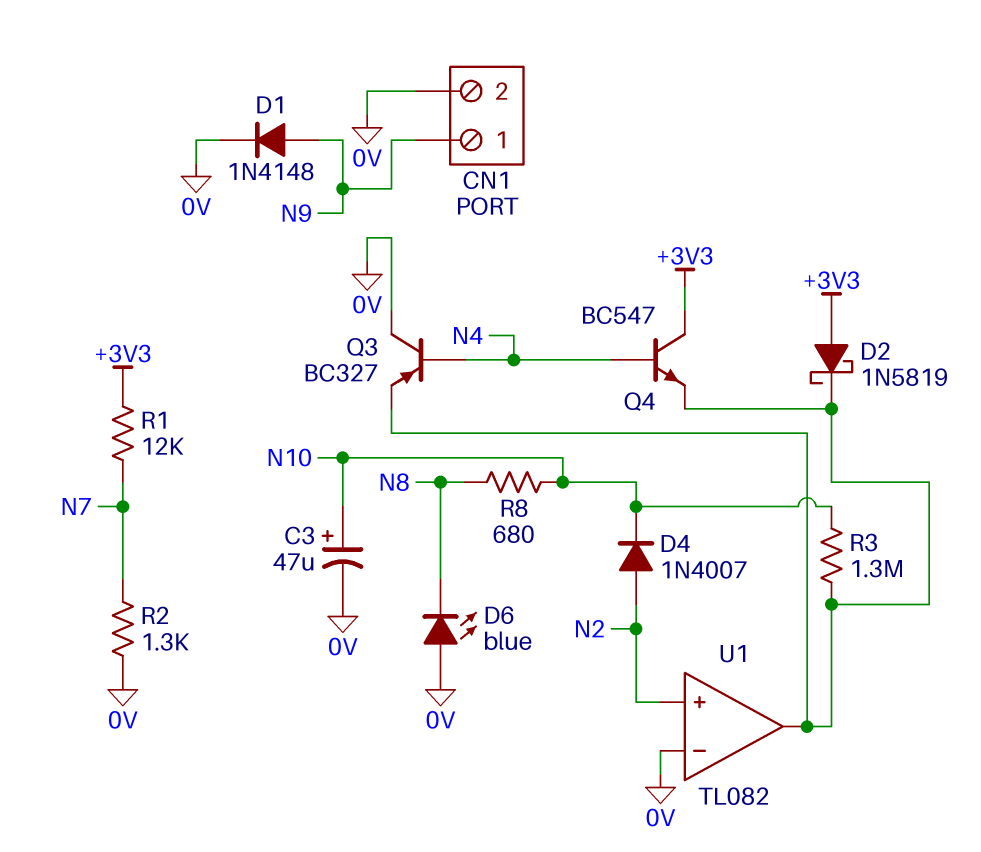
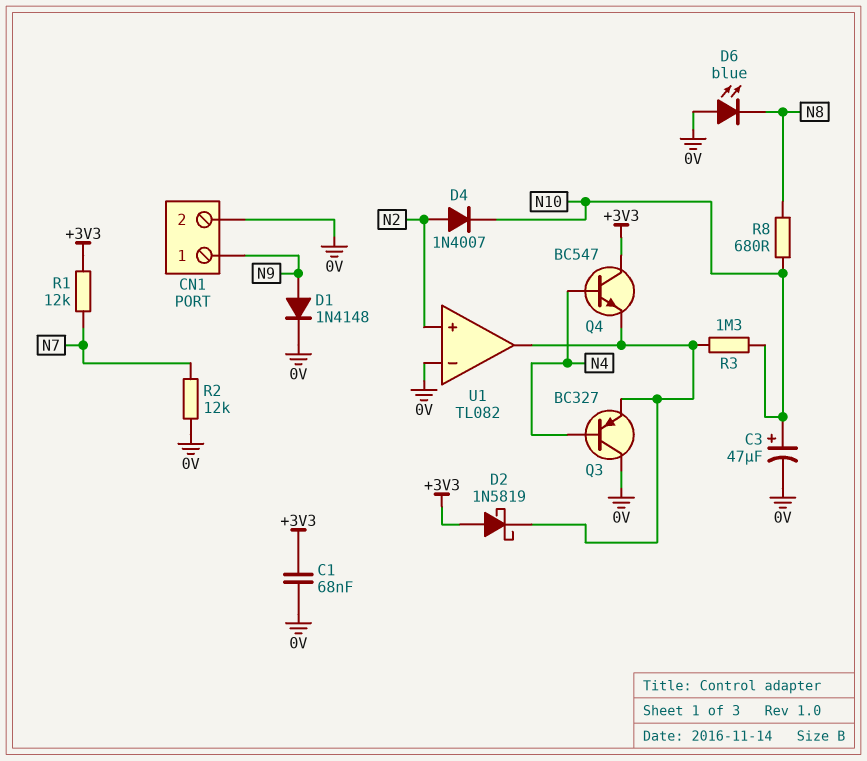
C1: none -> 68nF (+3V3, 0V)
R2: 1.3k (0V, N7) -> 12k (0V, N7)

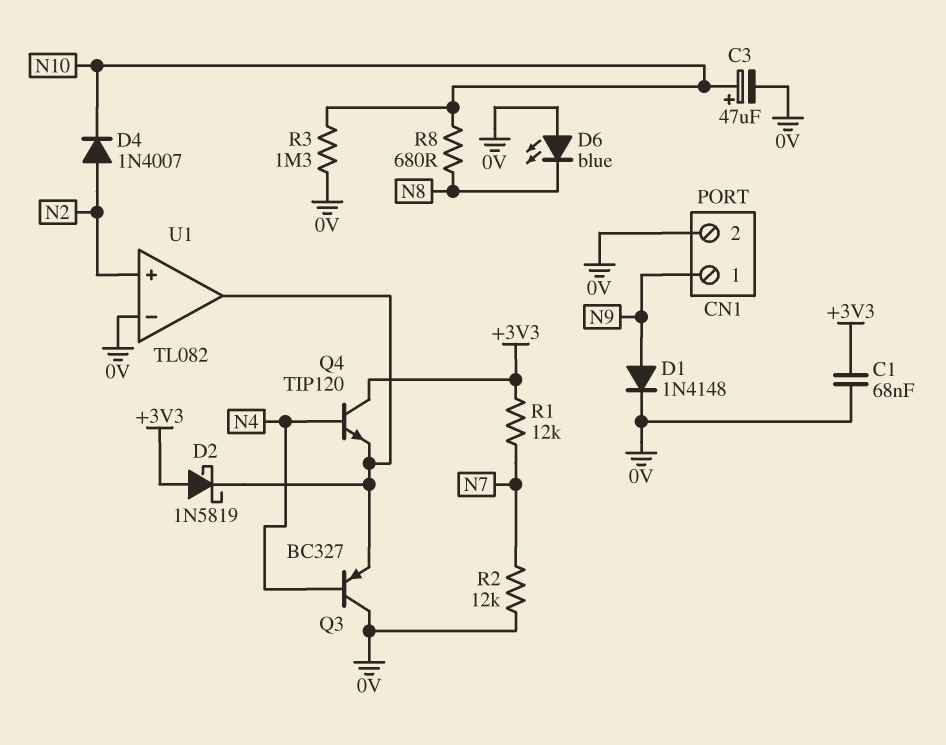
Q4: NPN BC547 (B N4, C +3V3, E U1/out) -> NPN TIP120 (B N4, C +3V3, E U1/out)
R3: 1.3M (N10, U1/out) -> 1.3M (0V, N10)

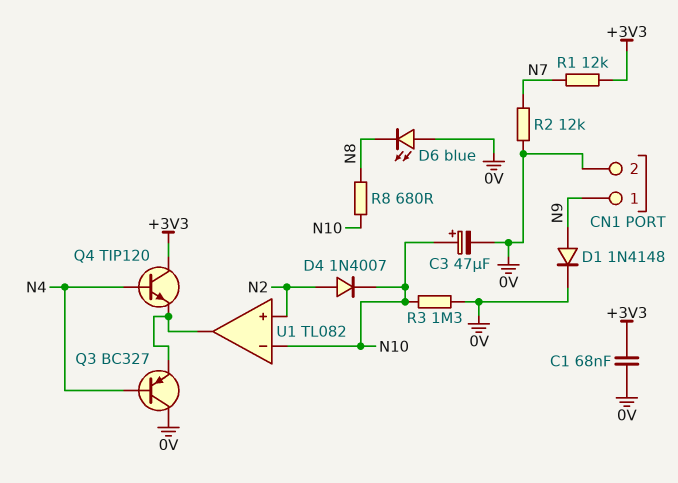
D2: schottky 1N5819 (A +3V3, K U1/out) -> none
U1 pin in-: 0V -> N10

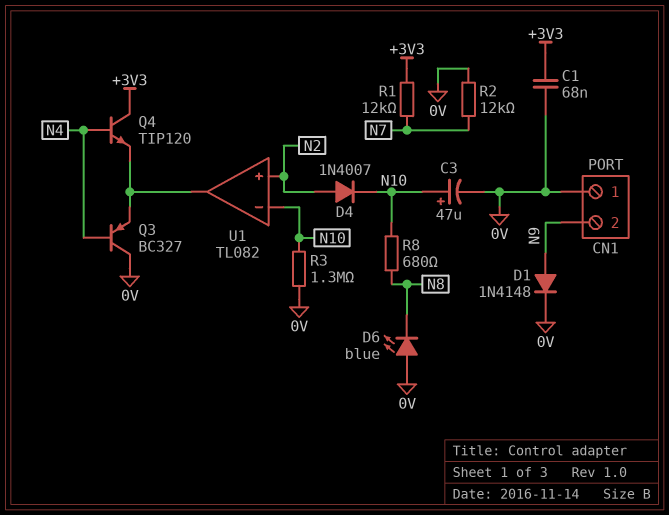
CN1 pin 1: N9 -> 0V
CN1 pin 2: 0V -> N9

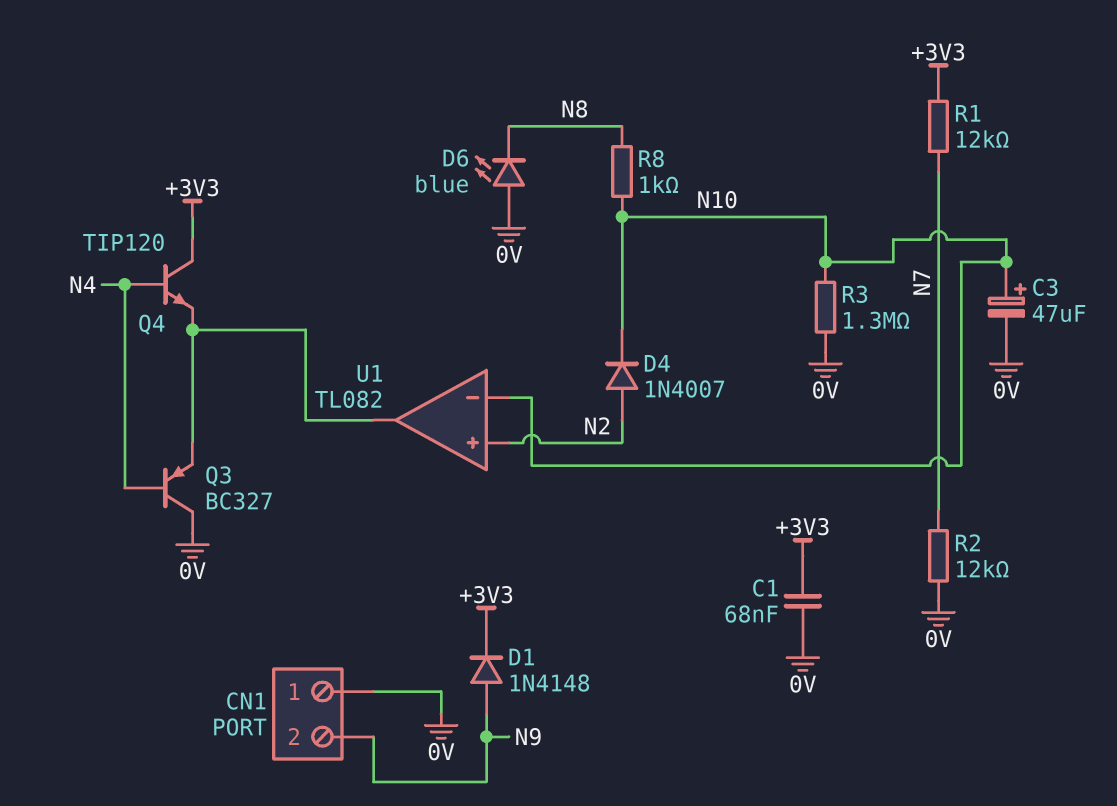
D1: diode 1N4148 (A N9, K 0V) -> diode 1N4148 (A N9, K +3V3)
R8: 680 (N8, N10) -> 1k (N8, N10)

